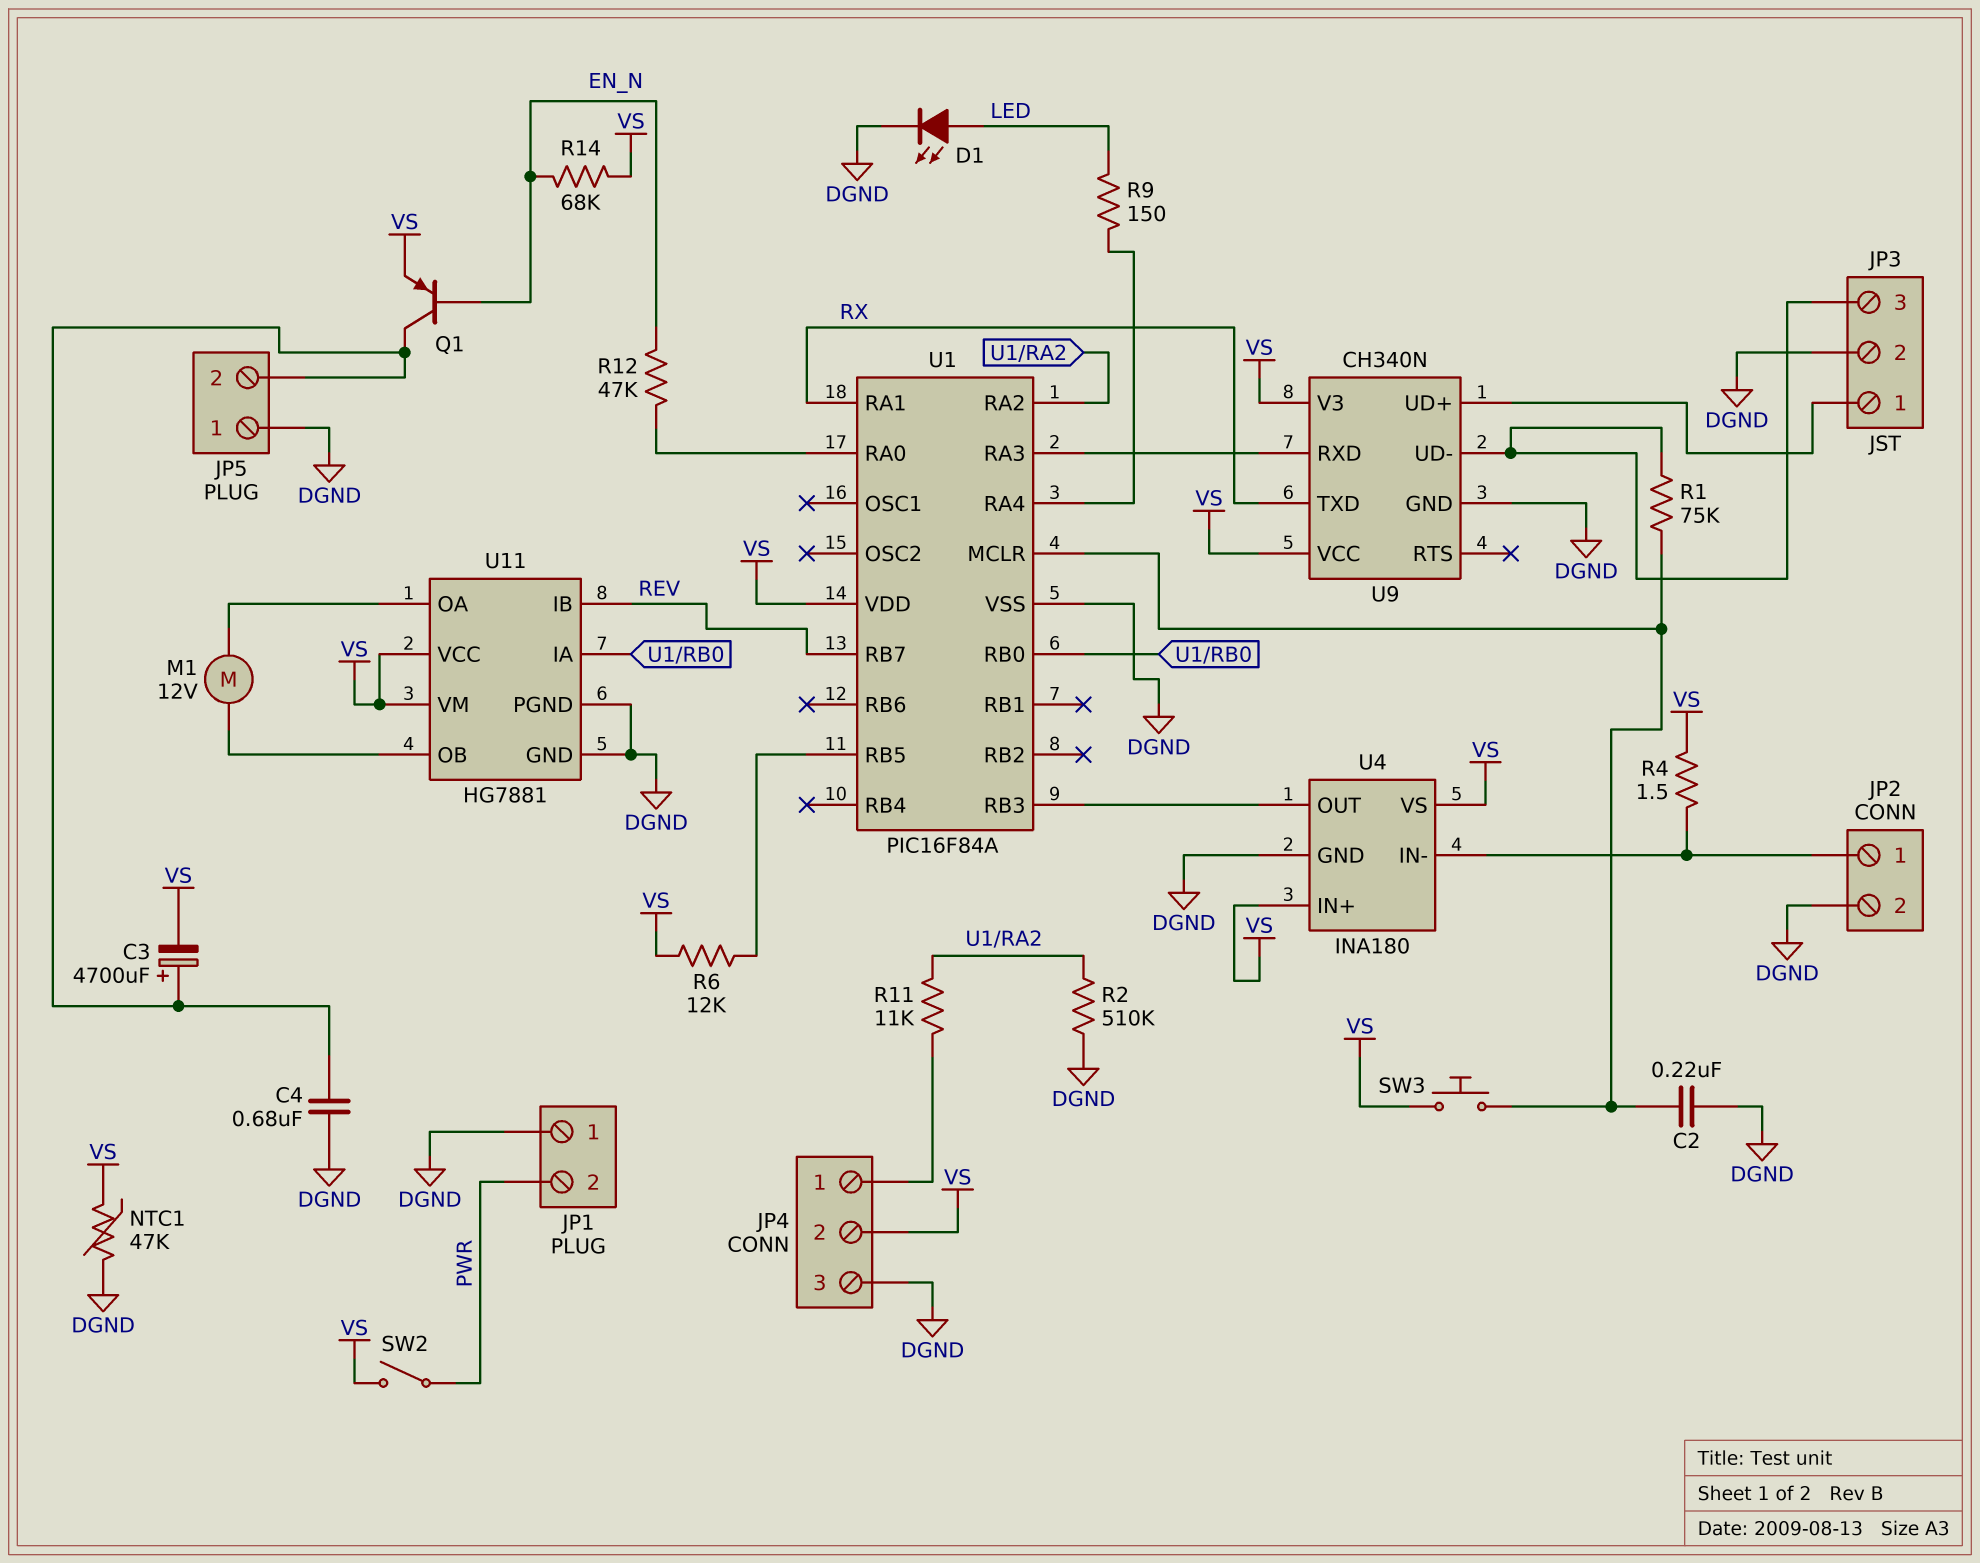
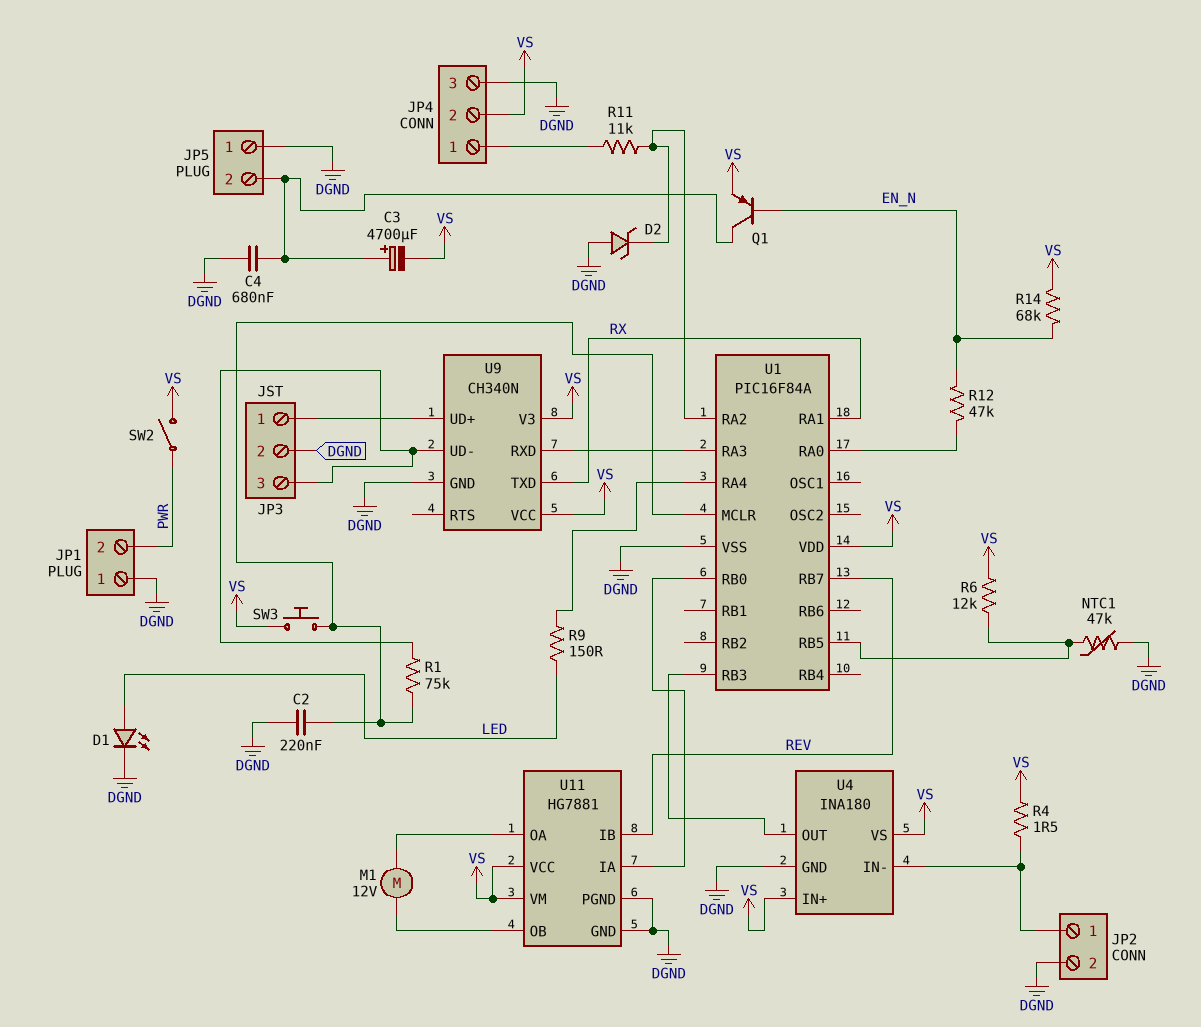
D2: none -> zener (A DGND, K U1/RA2)
NTC1: 47k (DGND, VS) -> 47k (DGND, U1/RB5)
R2: 510k (DGND, U1/RA2) -> none

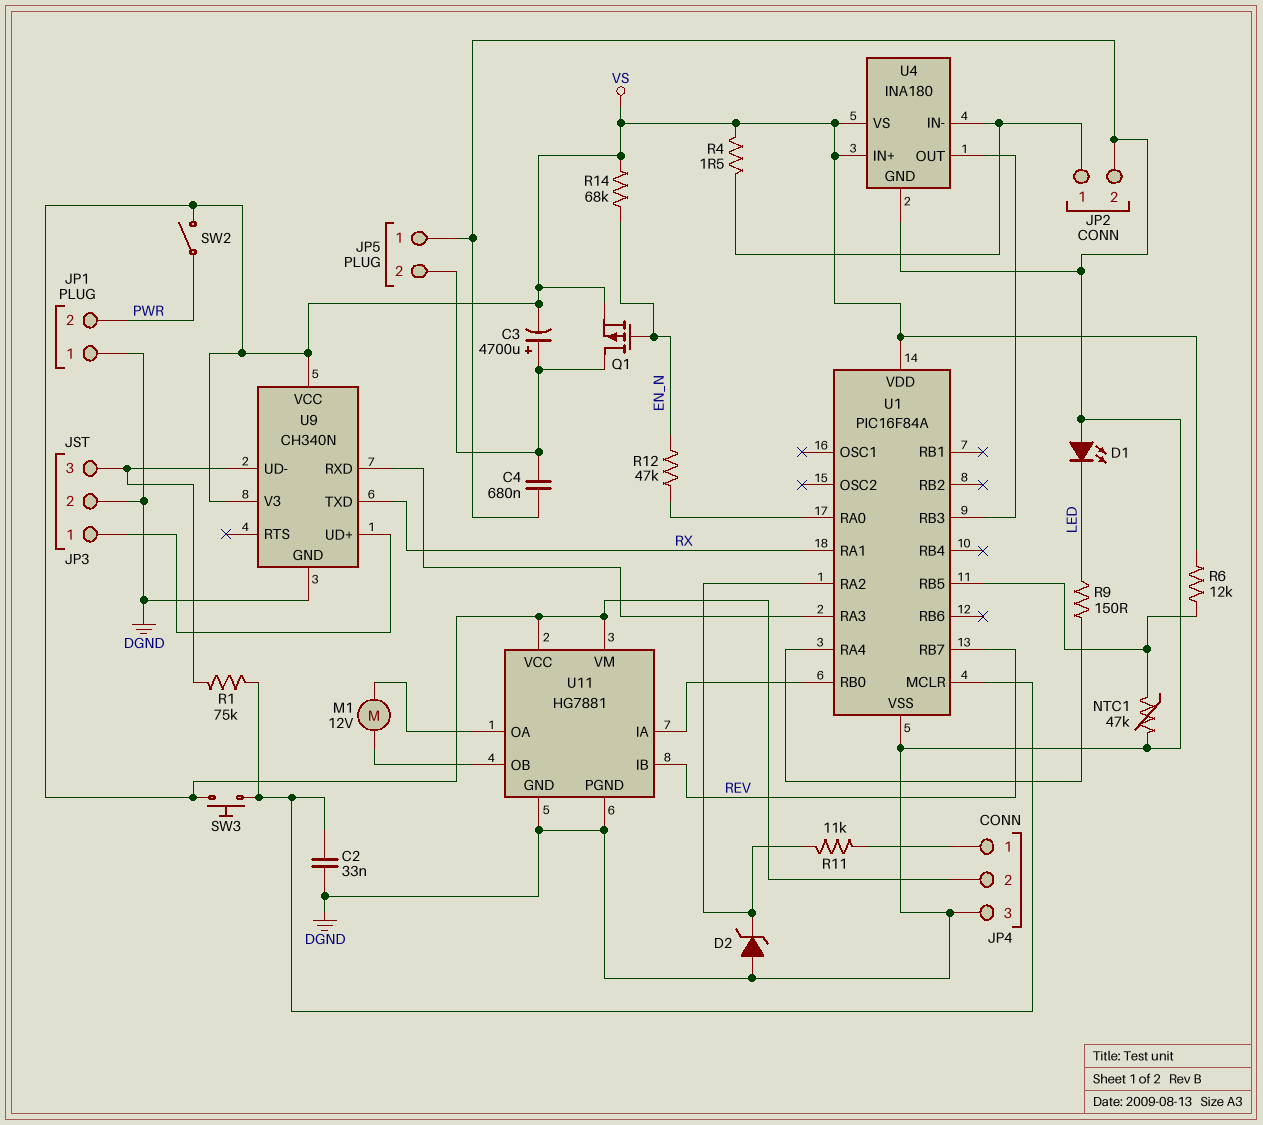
C2: 220nF (DGND, U1/MCLR) -> 33nF (DGND, U1/MCLR)
D1: LED (A LED, K DGND) -> LED (A DGND, K LED)
Q1: PNP (B EN_N, C JP5/2, E VS) -> PMOS (G EN_N, D JP5/2, S VS)

